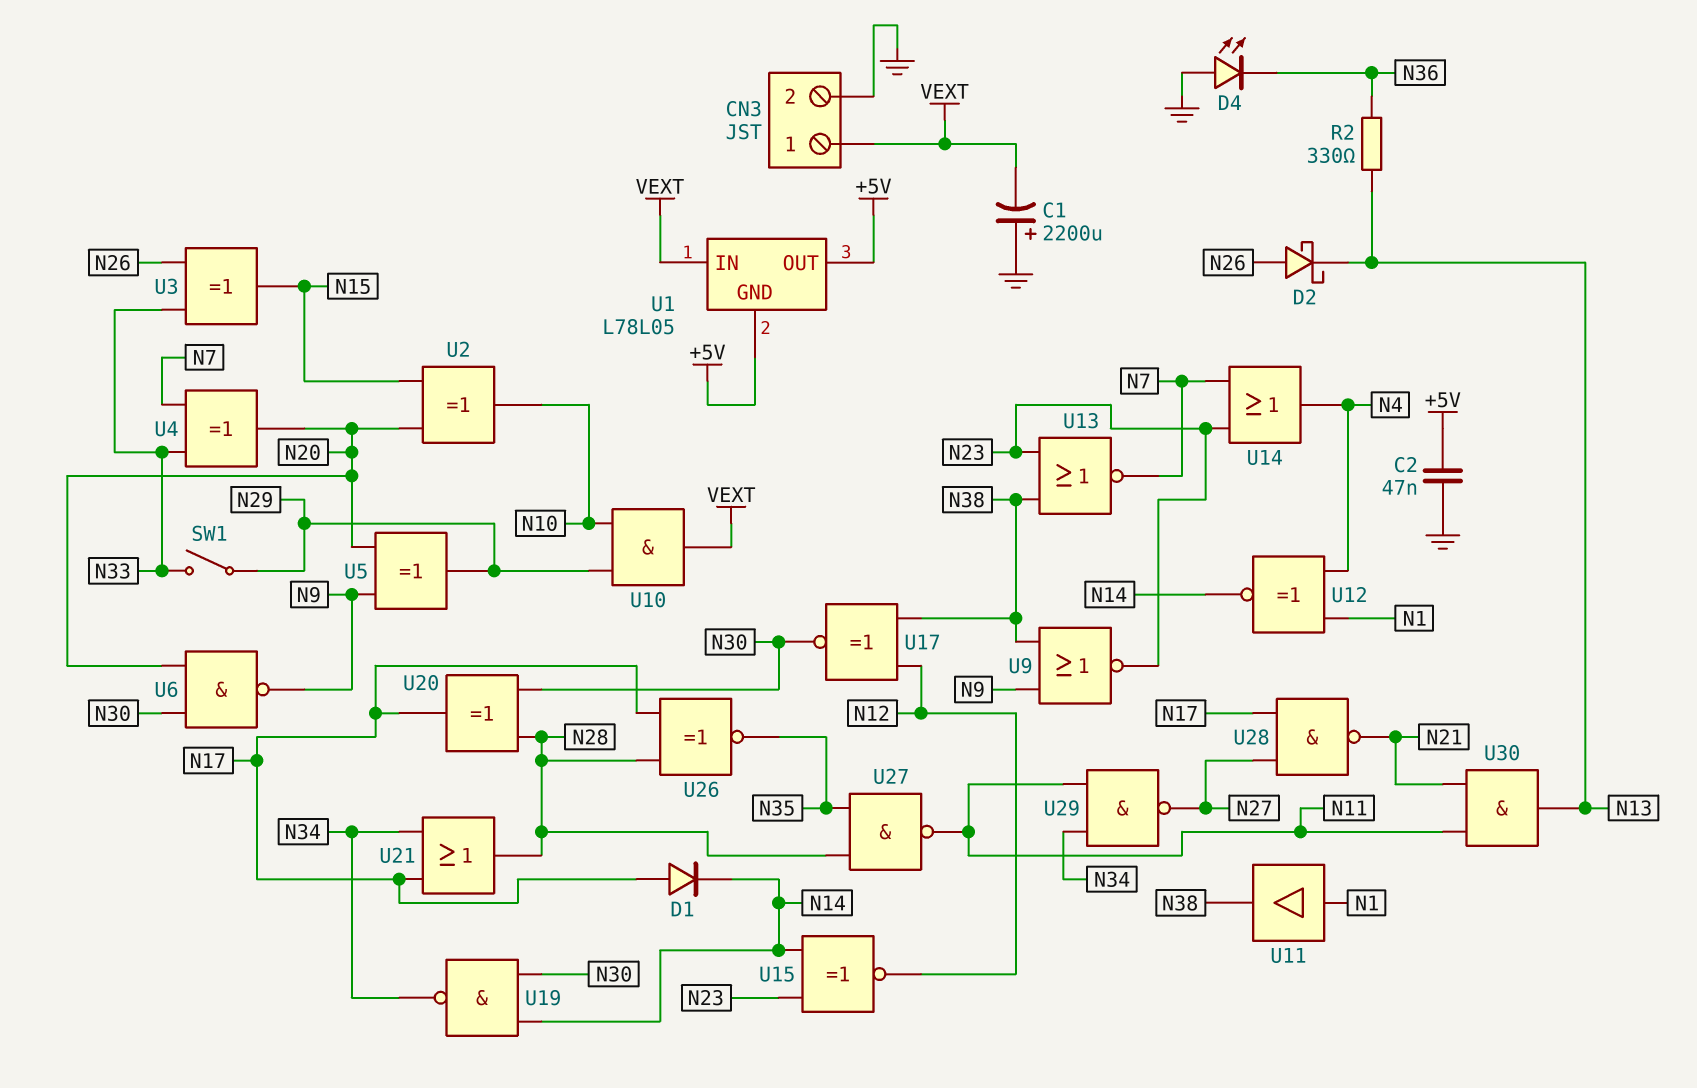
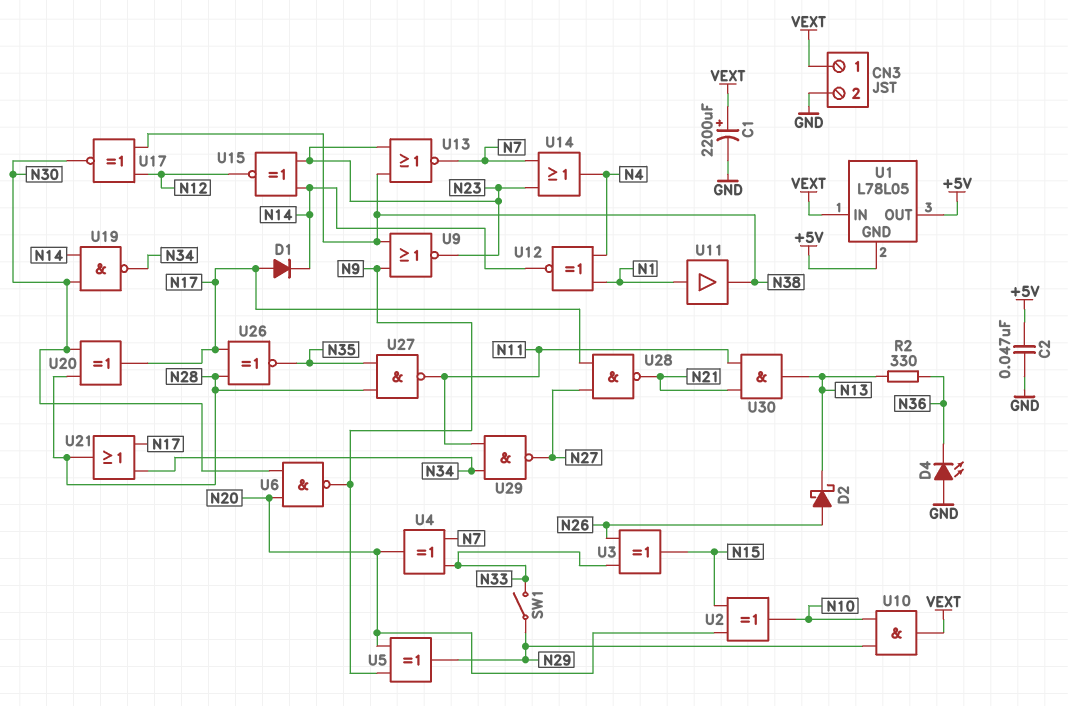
C1: 2200uF (plus GND, minus VEXT) -> 2200uF (plus VEXT, minus GND)

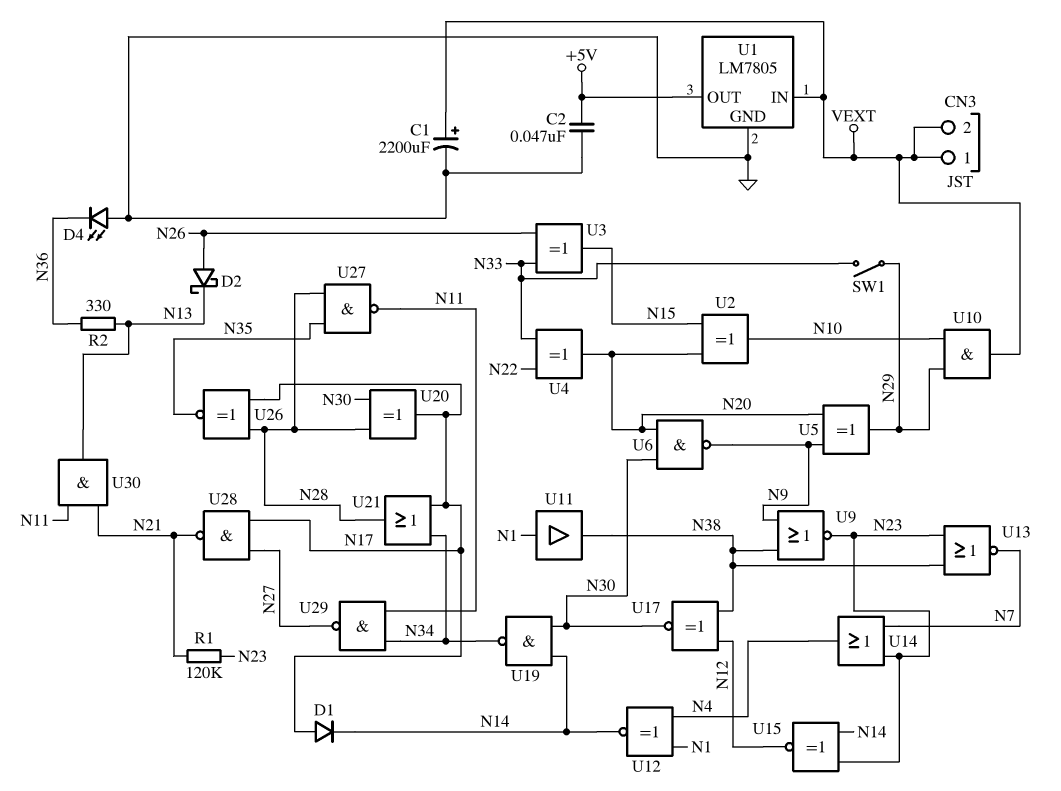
CN3 pin 2: GND -> VEXT
R1: none -> 120k (N21, N23)
U1: L78L05 -> LM7805
U1 pin GND: +5V -> GND
U4: XOR (in N7, in N33, out N20) -> XOR (in N22, in N33, out N20)

